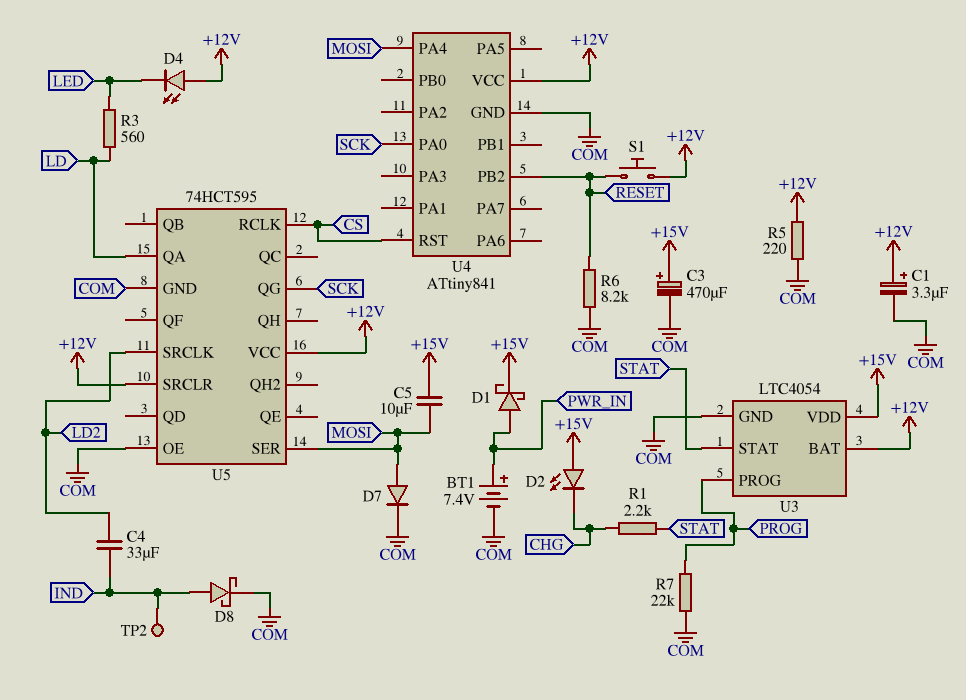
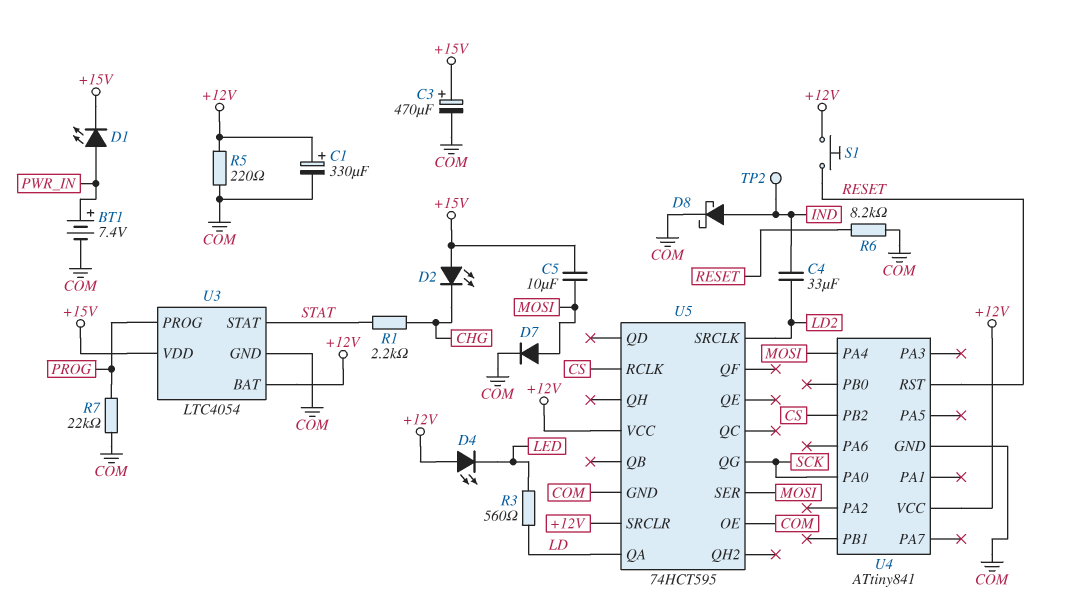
C1: 3.3uF (plus +12V, minus COM) -> 330uF (plus +12V, minus COM)
D1: schottky (A PWR_IN, K +15V) -> LED (A PWR_IN, K +15V)
U4 pin PB2: RESET -> CS
U4 pin RST: CS -> RESET

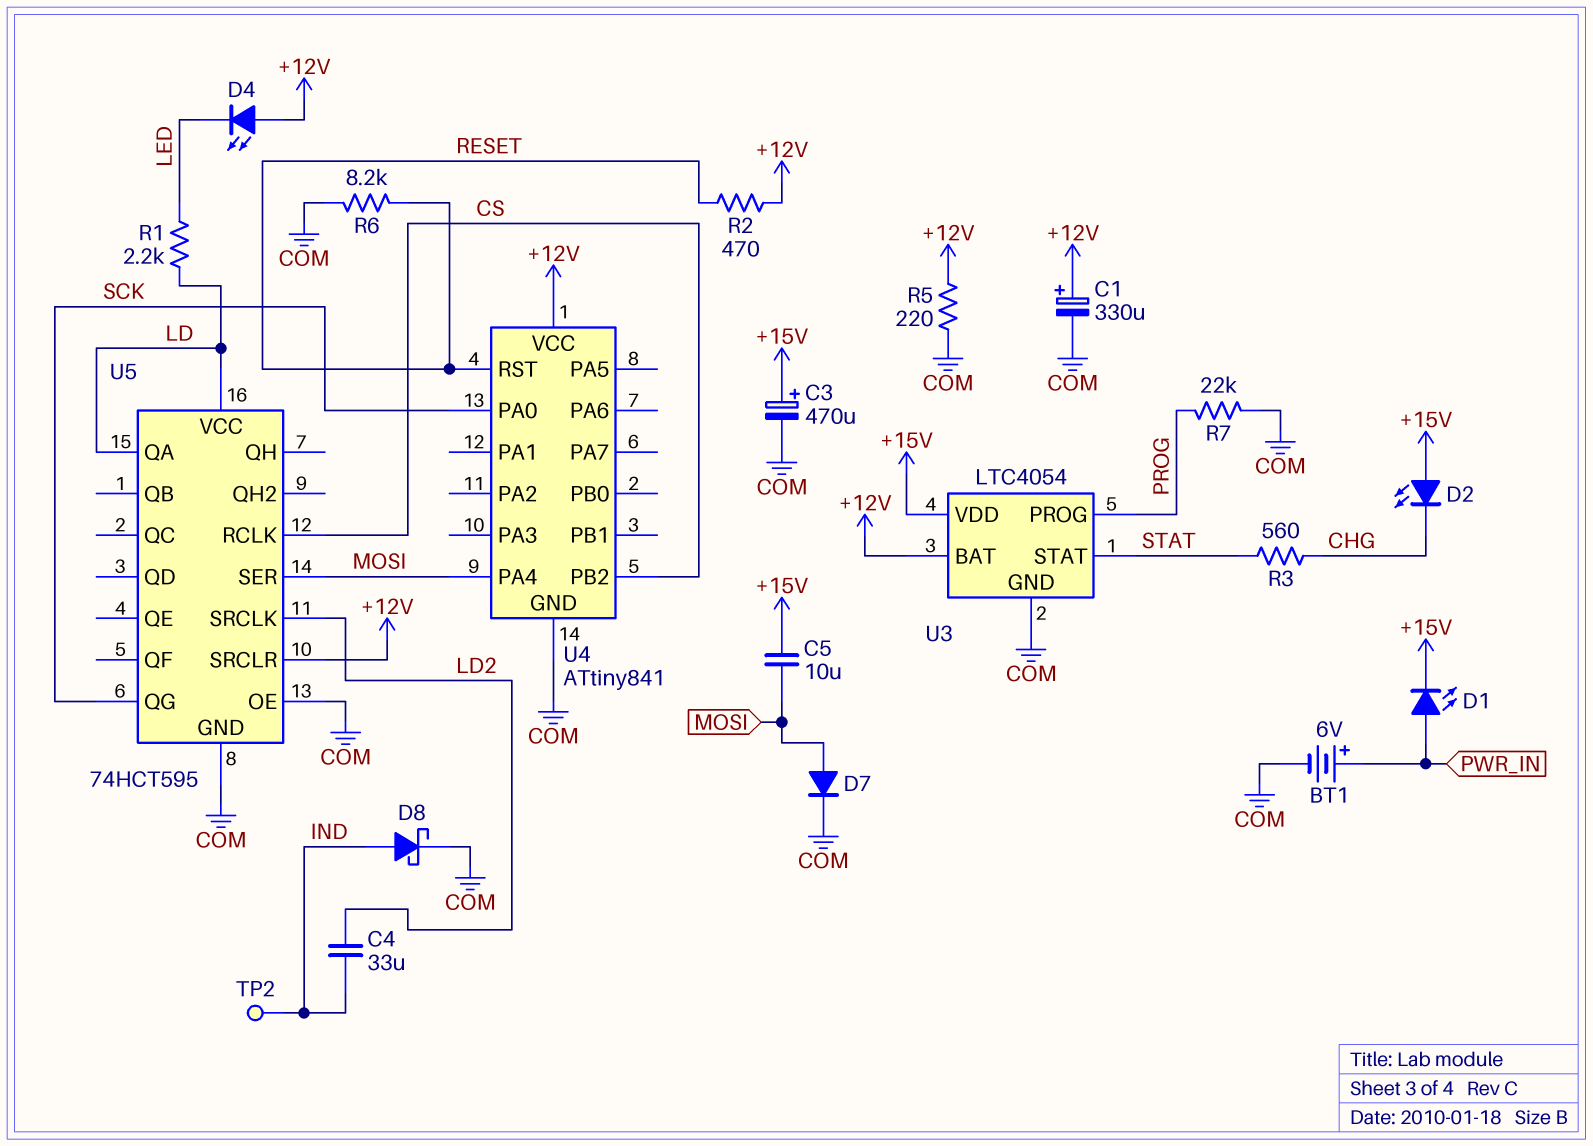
BT1: 7.4V (plus PWR_IN, minus COM) -> 6V (plus PWR_IN, minus COM)
R1: 2.2k (CHG, STAT) -> 2.2k (LD, LED)
R2: none -> 470 (+12V, RESET)
R3: 560 (LD, LED) -> 560 (CHG, STAT)
S1: button (+12V, RESET) -> none
U5 pin VCC: +12V -> LD

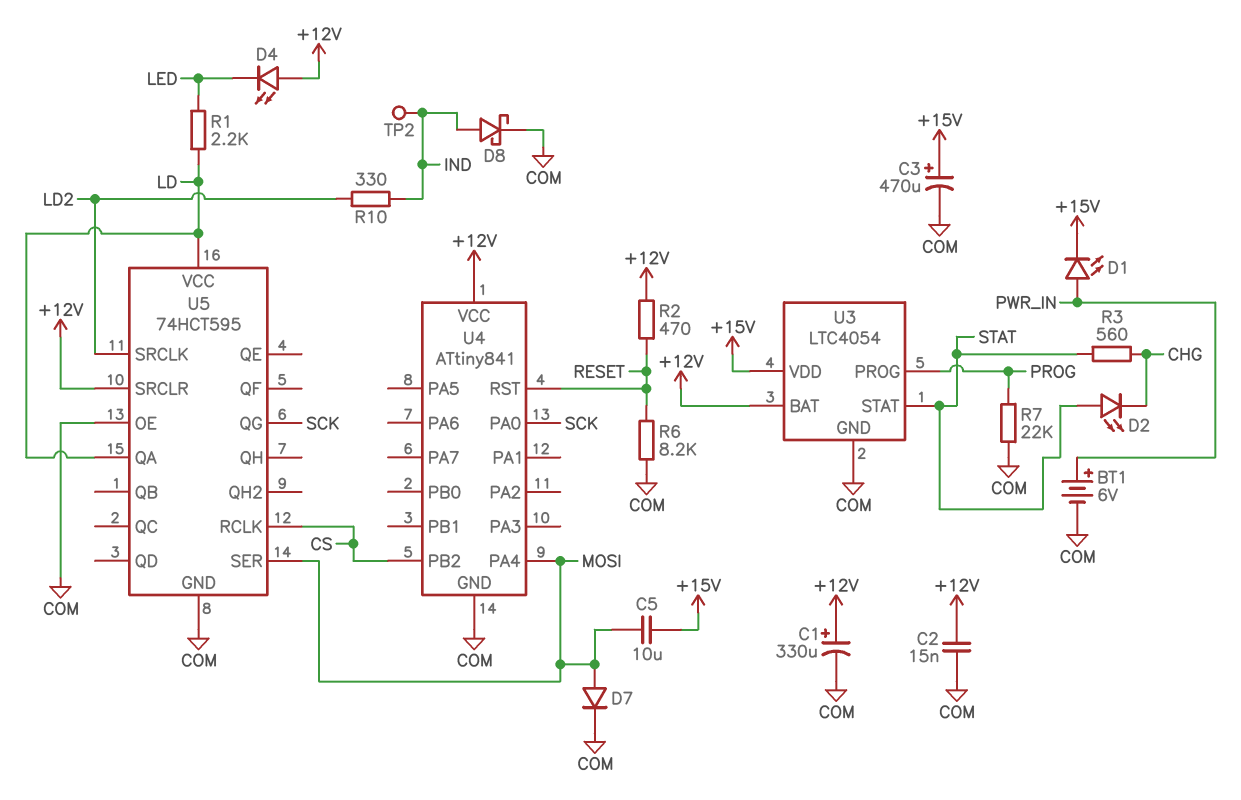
C2: none -> 15nF (+12V, COM)
C4: 33uF (IND, LD2) -> none
D2: LED (A +15V, K CHG) -> LED (A STAT, K CHG)
R5: 220 (+12V, COM) -> none
R10: none -> 330 (IND, LD2)

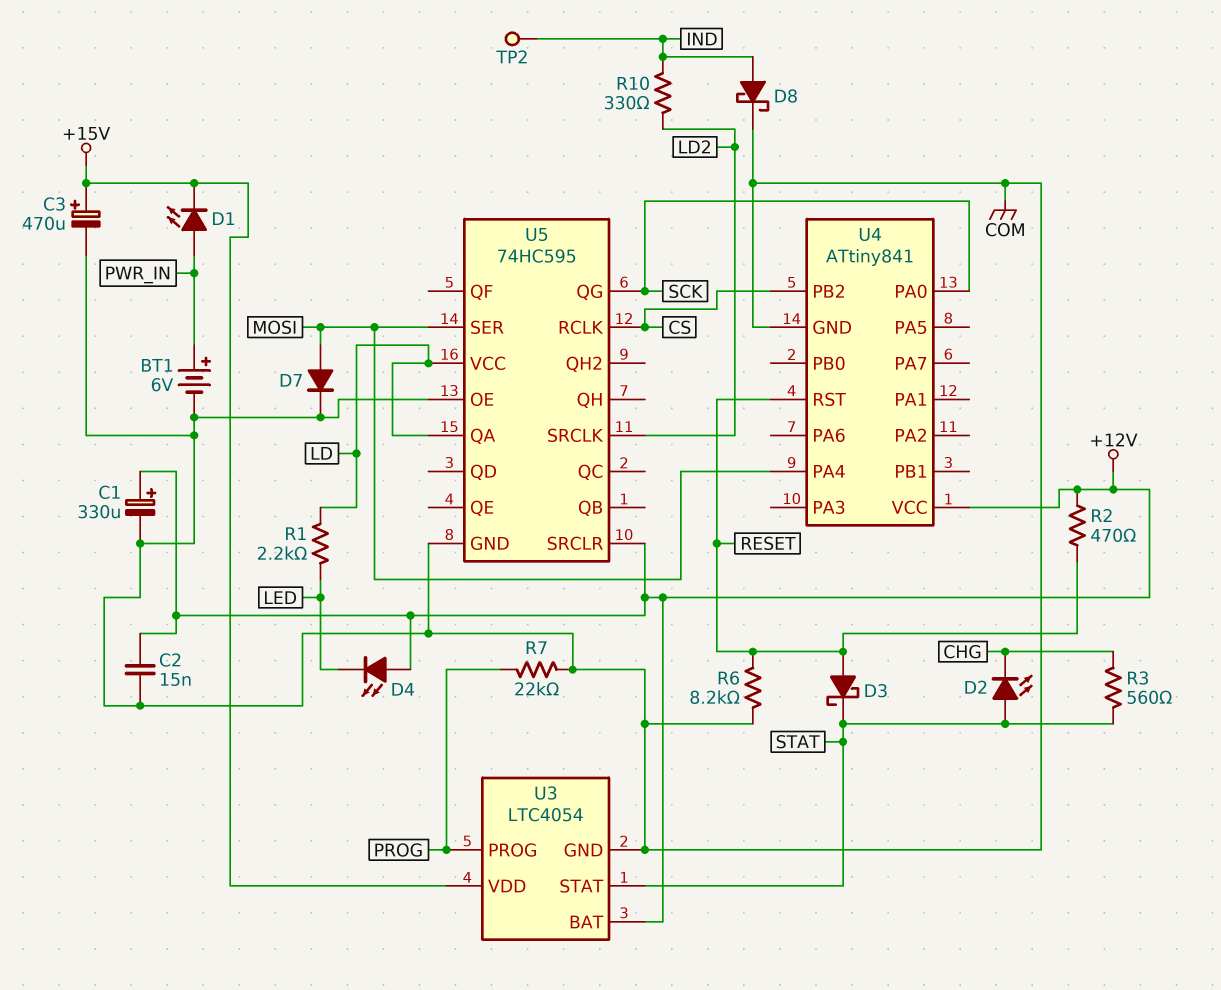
C5: 10uF (+15V, MOSI) -> none
D3: none -> schottky (A RESET, K STAT)
U5: 74HCT595 -> 74HC595

